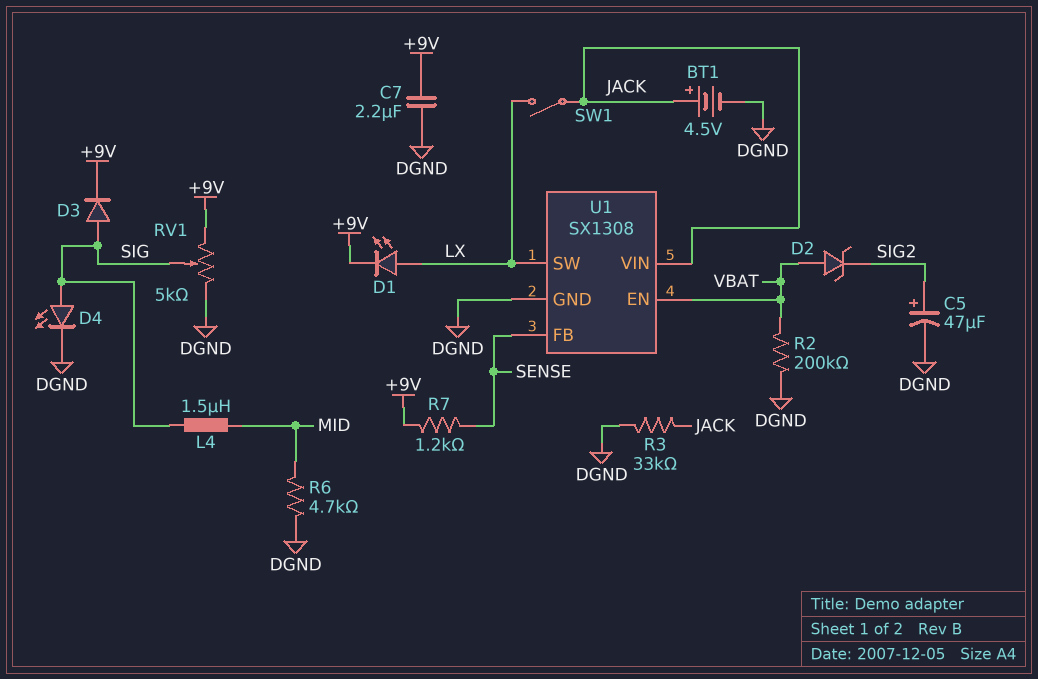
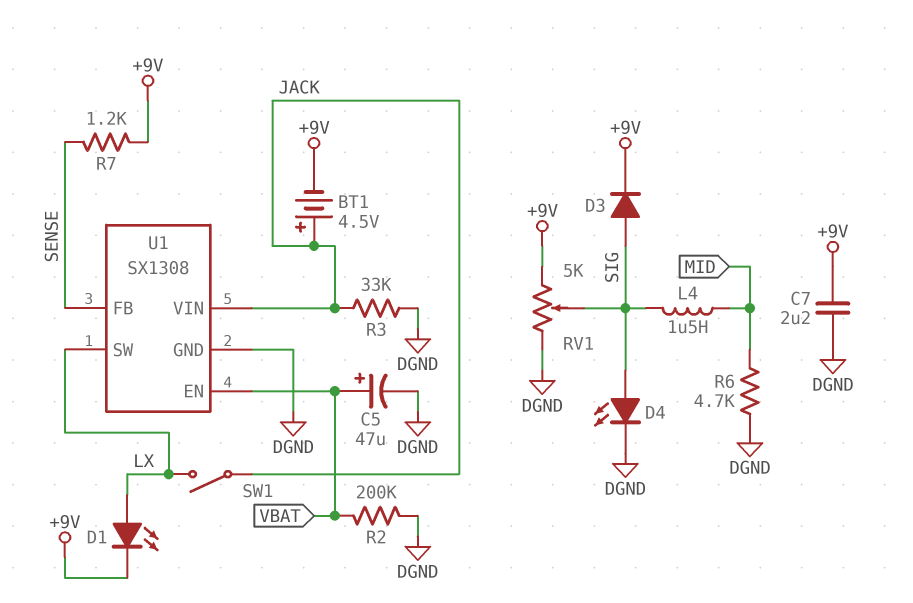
BT1: 4.5V (plus JACK, minus DGND) -> 4.5V (plus JACK, minus +9V)
C5: 47uF (plus SIG2, minus DGND) -> 47uF (plus VBAT, minus DGND)
D2: zener (A VBAT, K SIG2) -> none

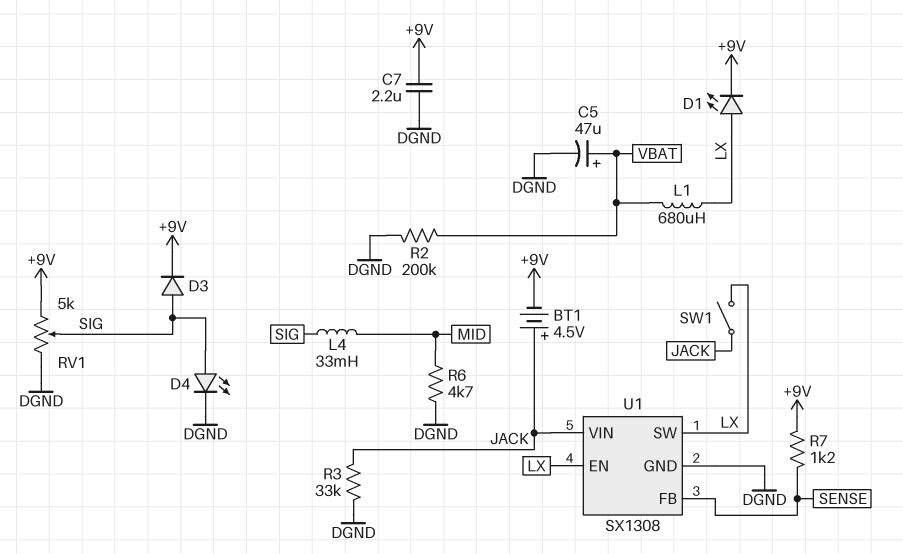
L1: none -> 680uH (LX, VBAT)
L4: 1.5uH (MID, SIG) -> 33mH (MID, SIG)
U1 pin EN: VBAT -> LX

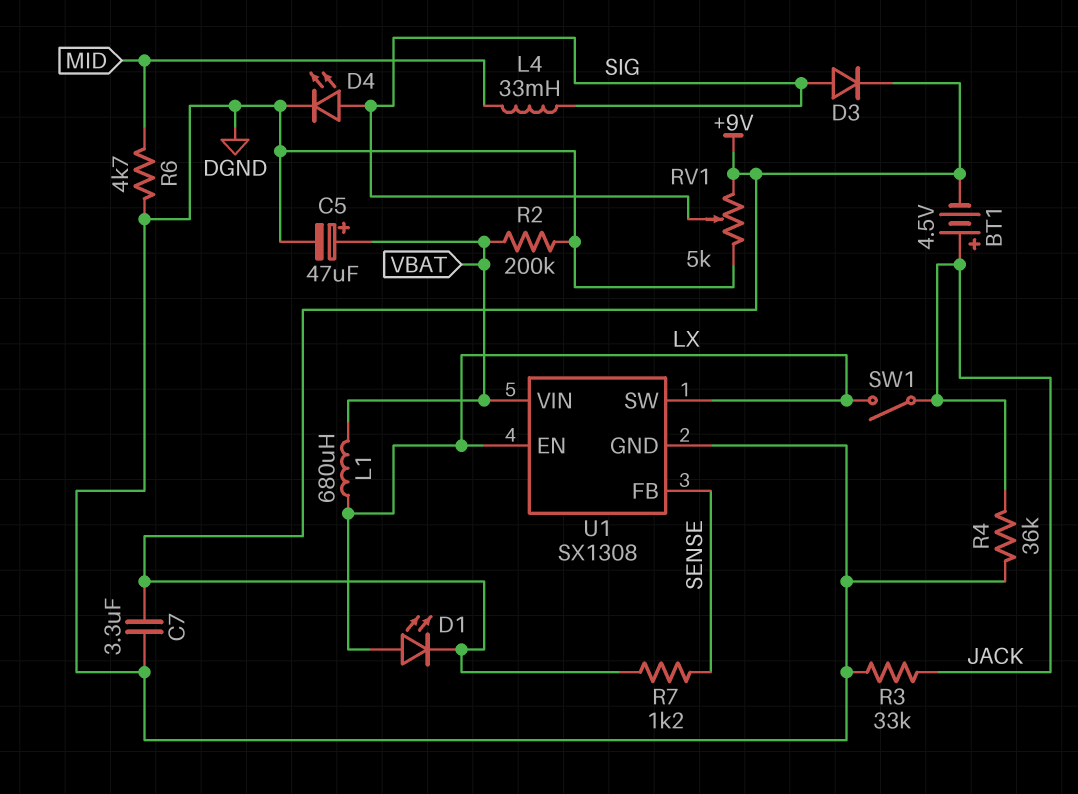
C7: 2.2uF (+9V, DGND) -> 3.3uF (+9V, DGND)
R4: none -> 36k (DGND, JACK)
U1 pin VIN: JACK -> VBAT

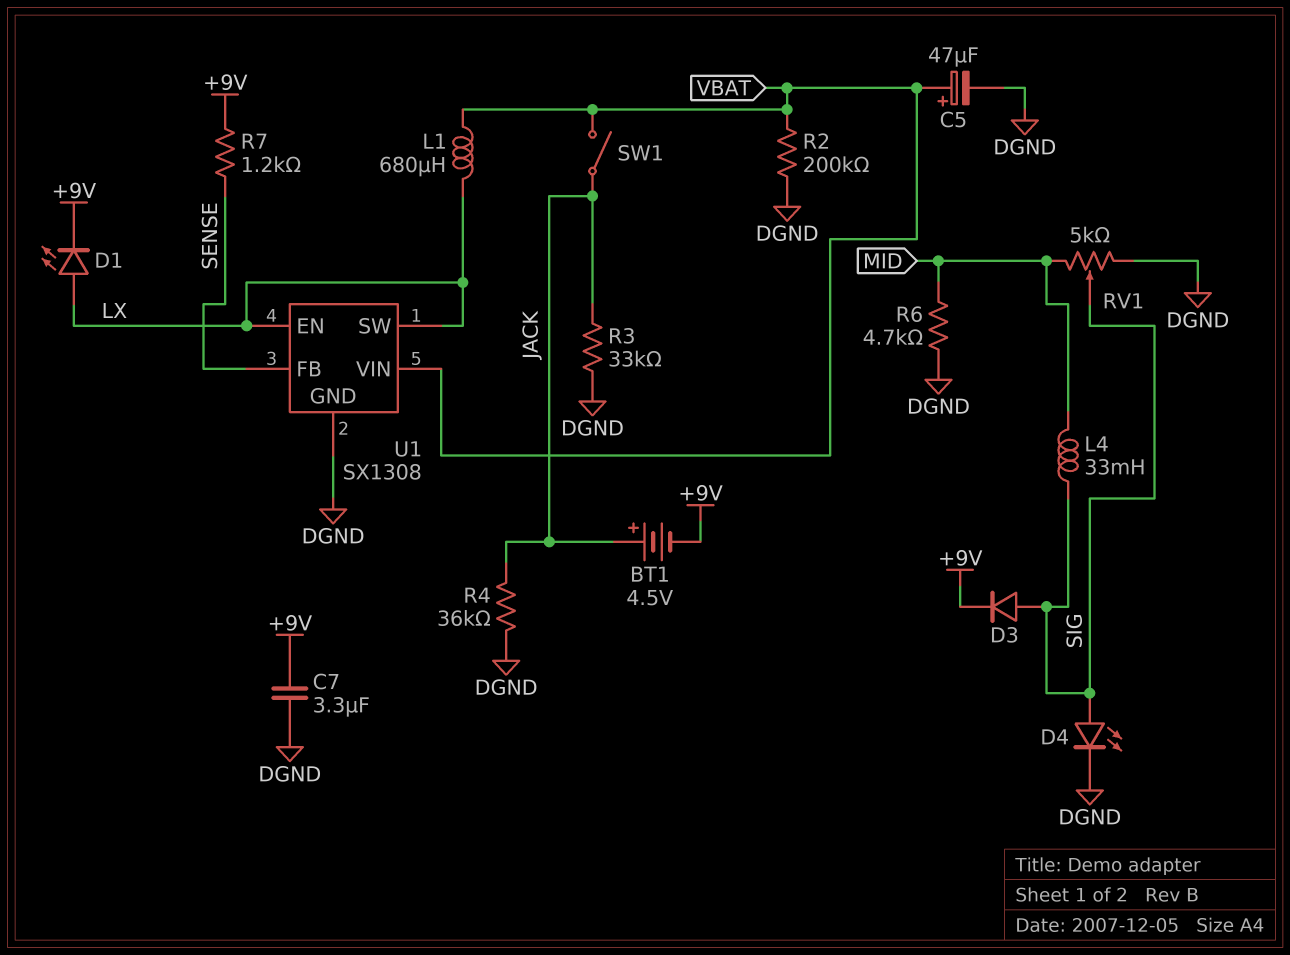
RV1: 5k (+9V, DGND, wiper SIG) -> 5k (DGND, MID, wiper SIG)
SW1: switch (JACK, LX) -> switch (JACK, VBAT)

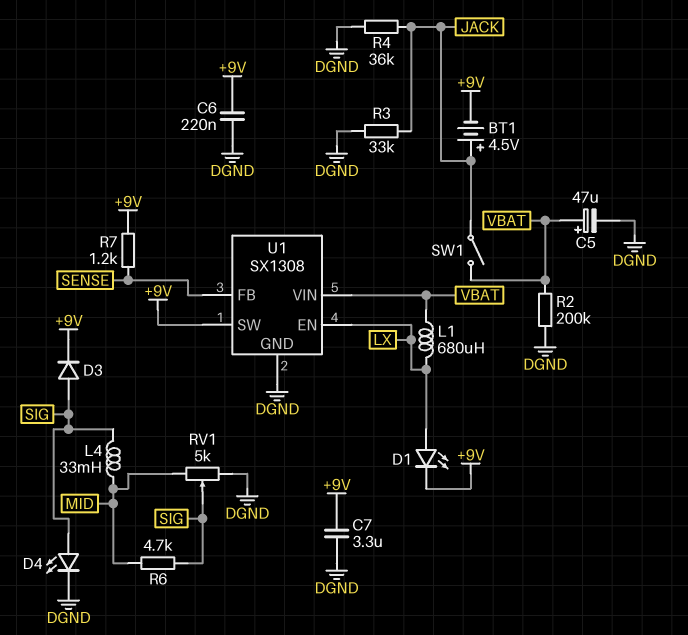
C6: none -> 220nF (+9V, DGND)
R6: 4.7k (DGND, MID) -> 4.7k (MID, SIG)
U1 pin SW: LX -> +9V

